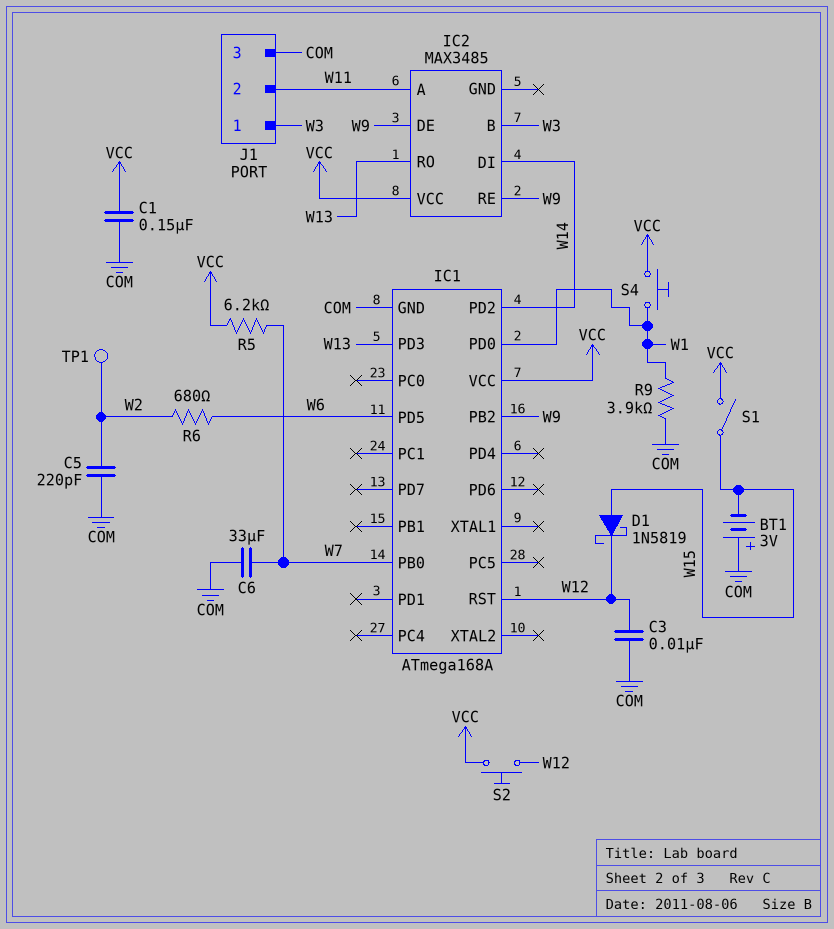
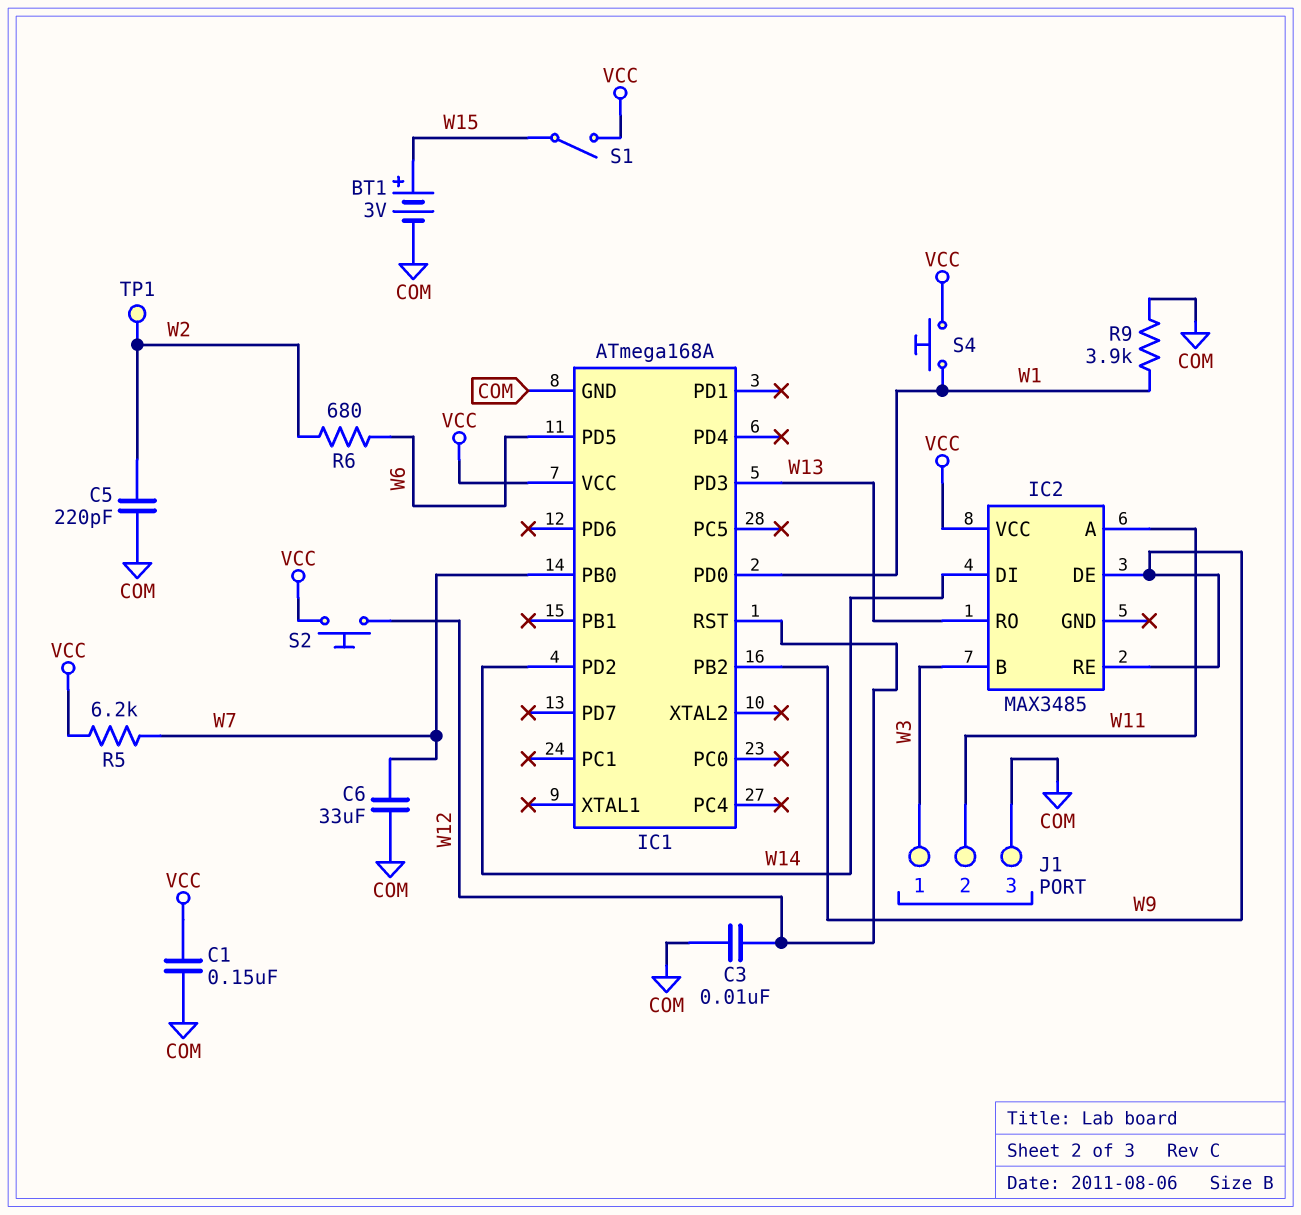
BT1: 3V (plus COM, minus W15) -> 3V (plus W15, minus COM)
D1: schottky 1N5819 (A W15, K W12) -> none

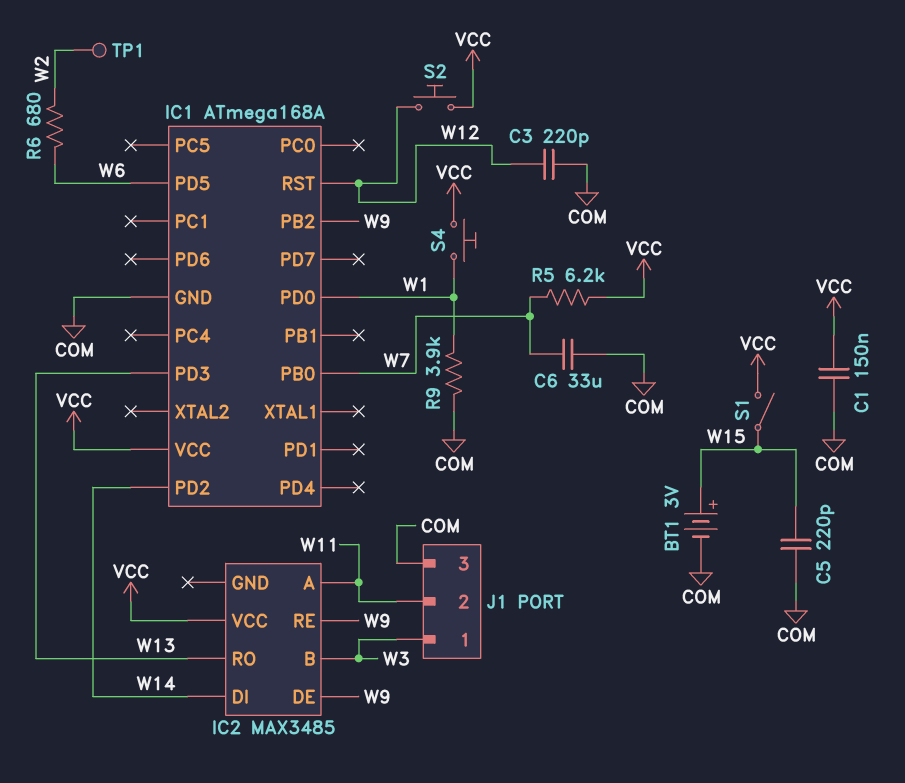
C3: 10nF (COM, W12) -> 220pF (COM, W12)
C5: 220pF (COM, W2) -> 220pF (COM, W15)

